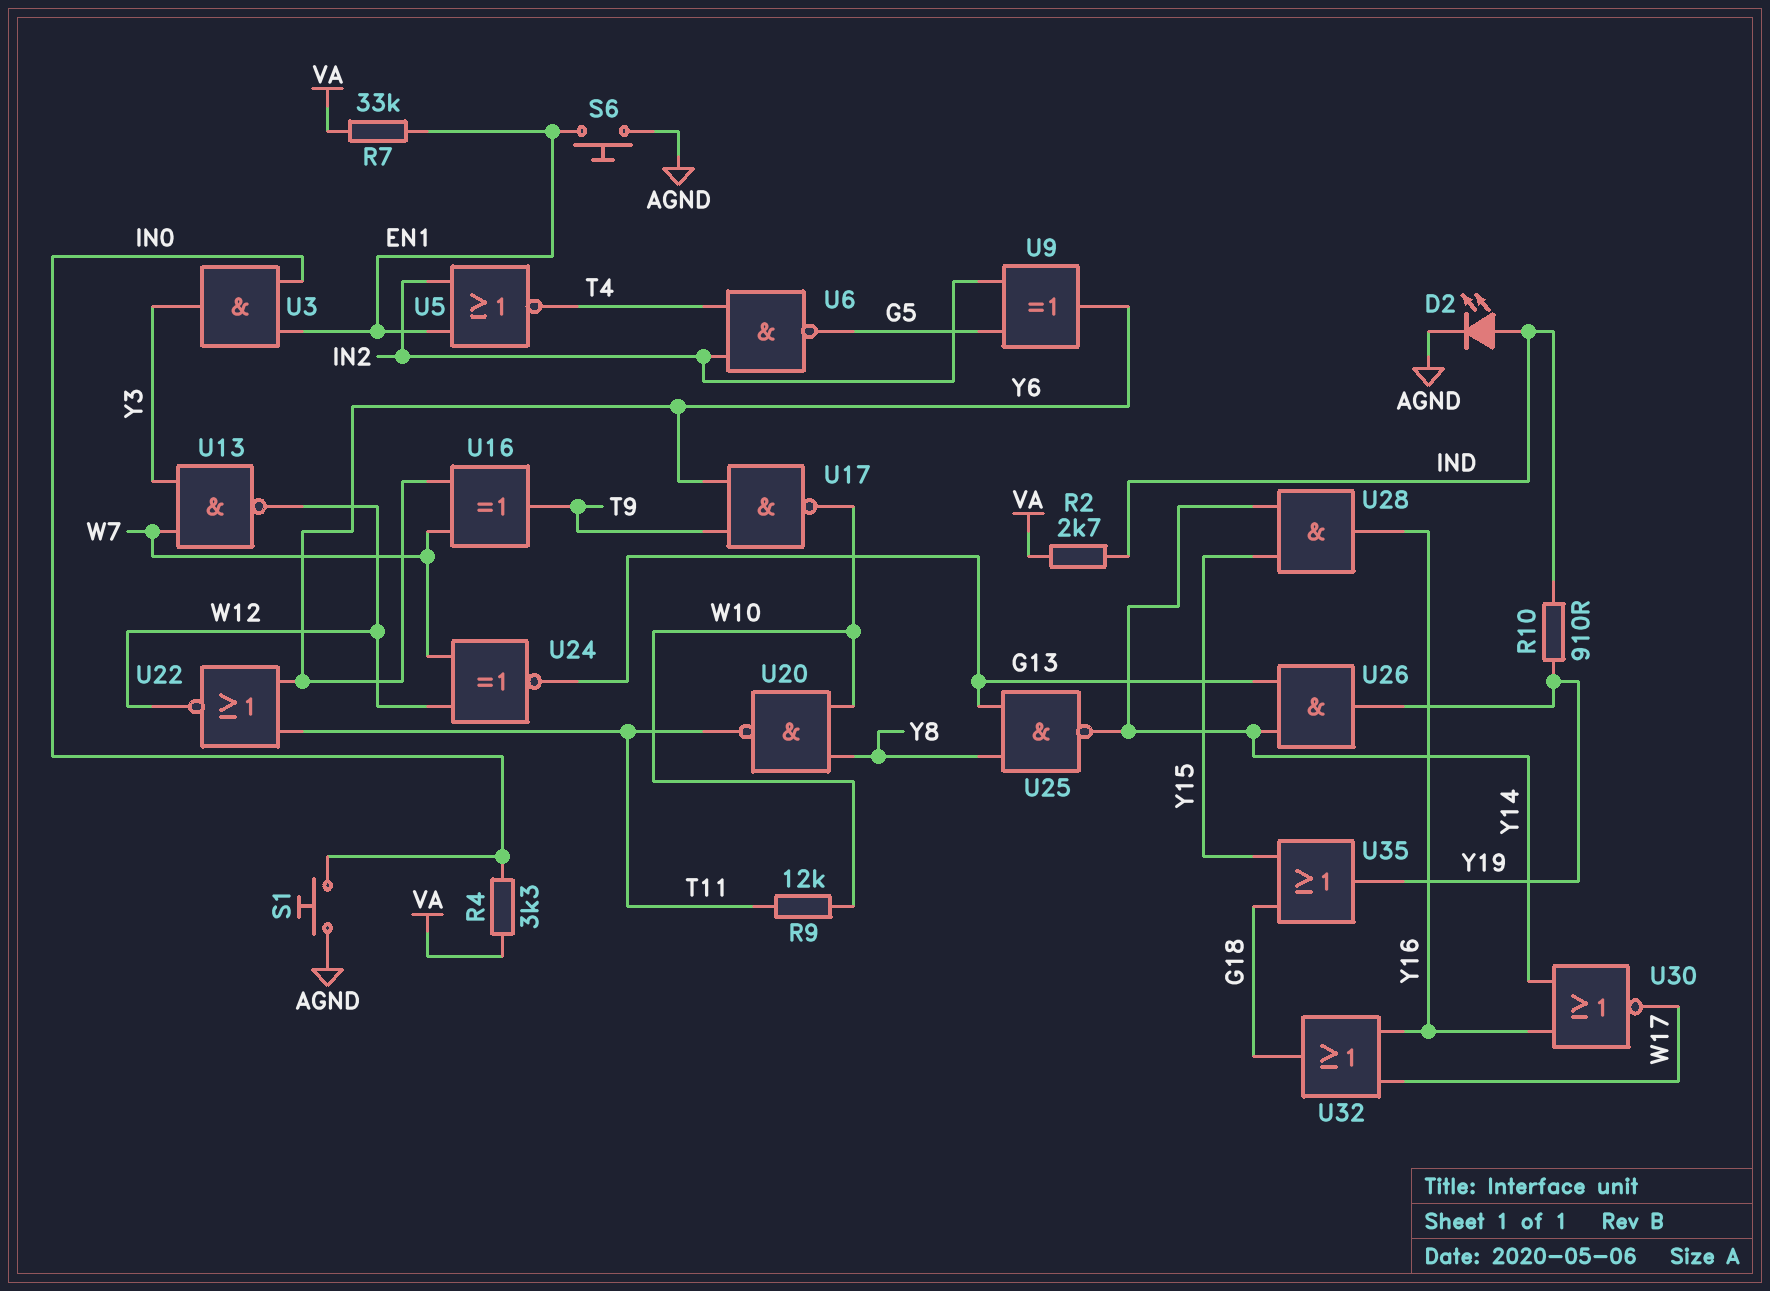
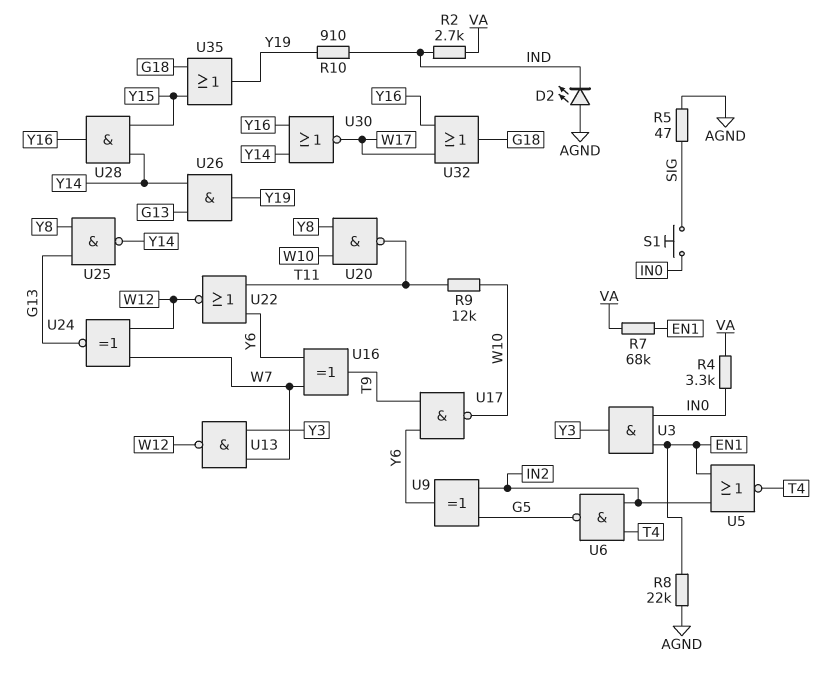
D2: LED (A IND, K AGND) -> LED (A AGND, K IND)
R5: none -> 47 (AGND, SIG)
R7: 33k (EN1, VA) -> 68k (EN1, VA)
R8: none -> 22k (AGND, EN1)
S1: button (AGND, IN0) -> button (IN0, SIG)
S6: button (AGND, EN1) -> none

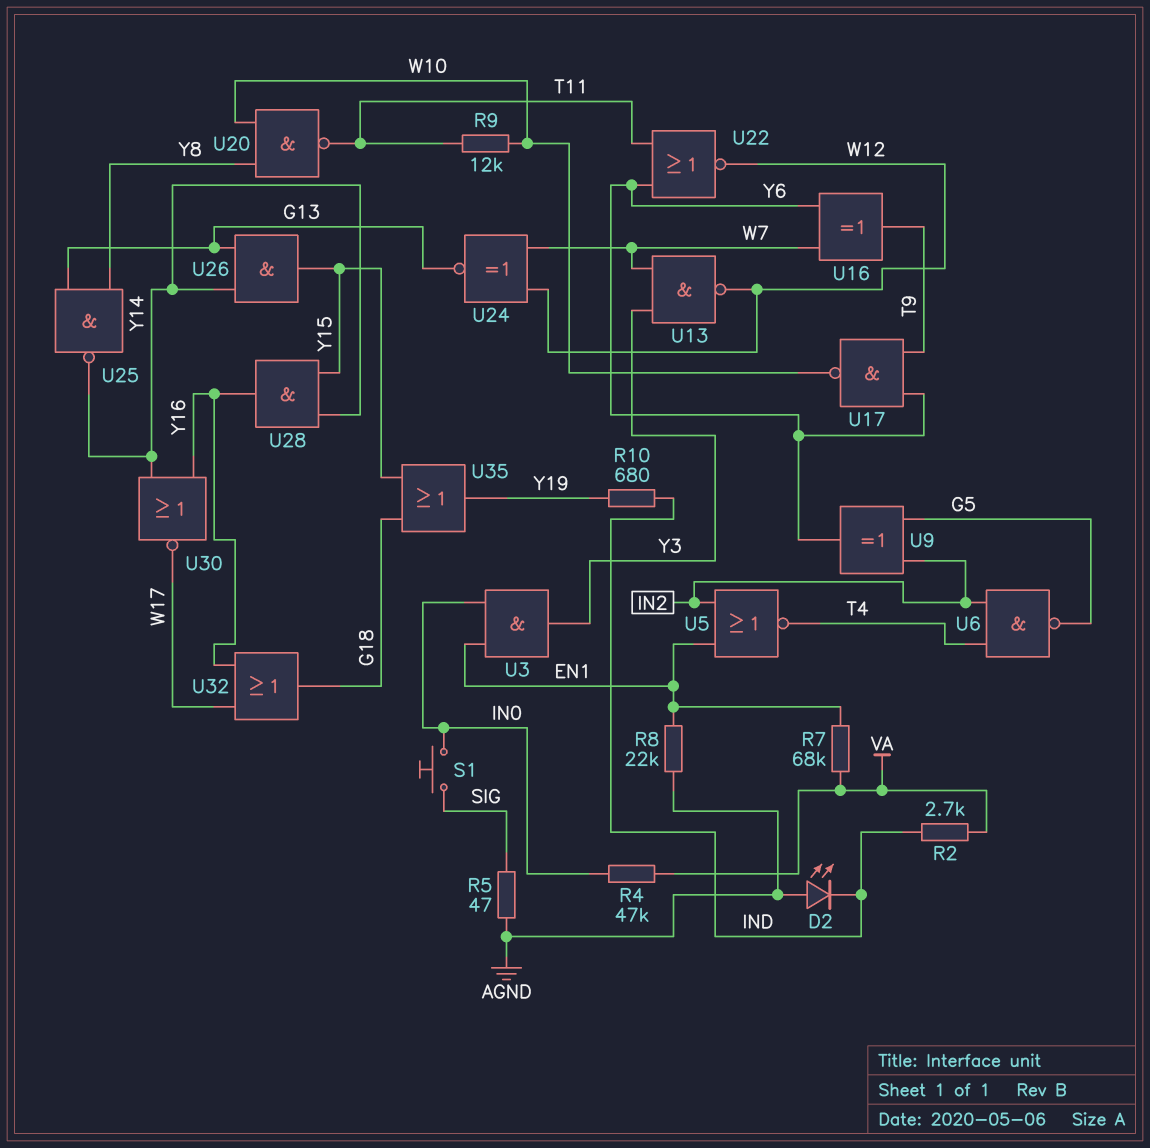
R4: 3.3k (IN0, VA) -> 47k (IN0, VA)
R10: 910 (IND, Y19) -> 680 (IND, Y19)
U26: AND (in G13, in Y14, out Y19) -> AND (in G13, in Y14, out Y15)

